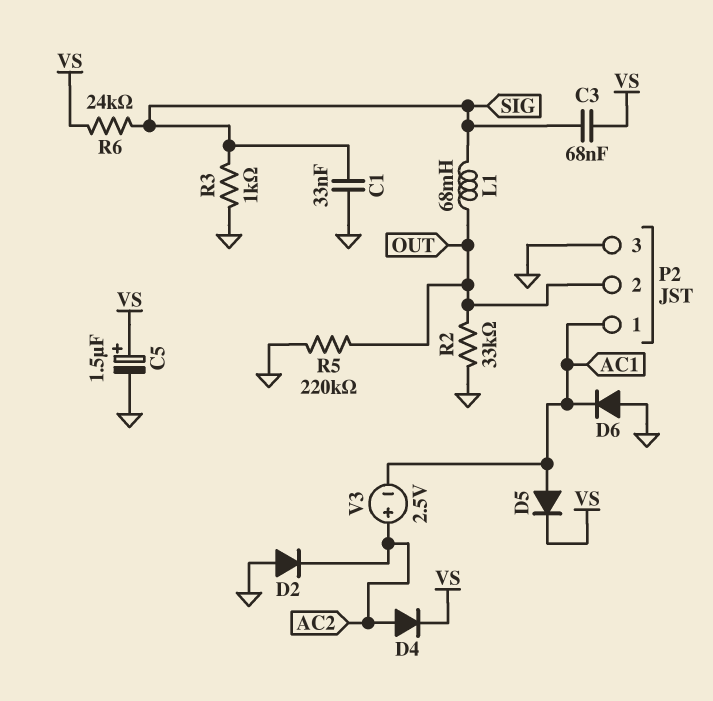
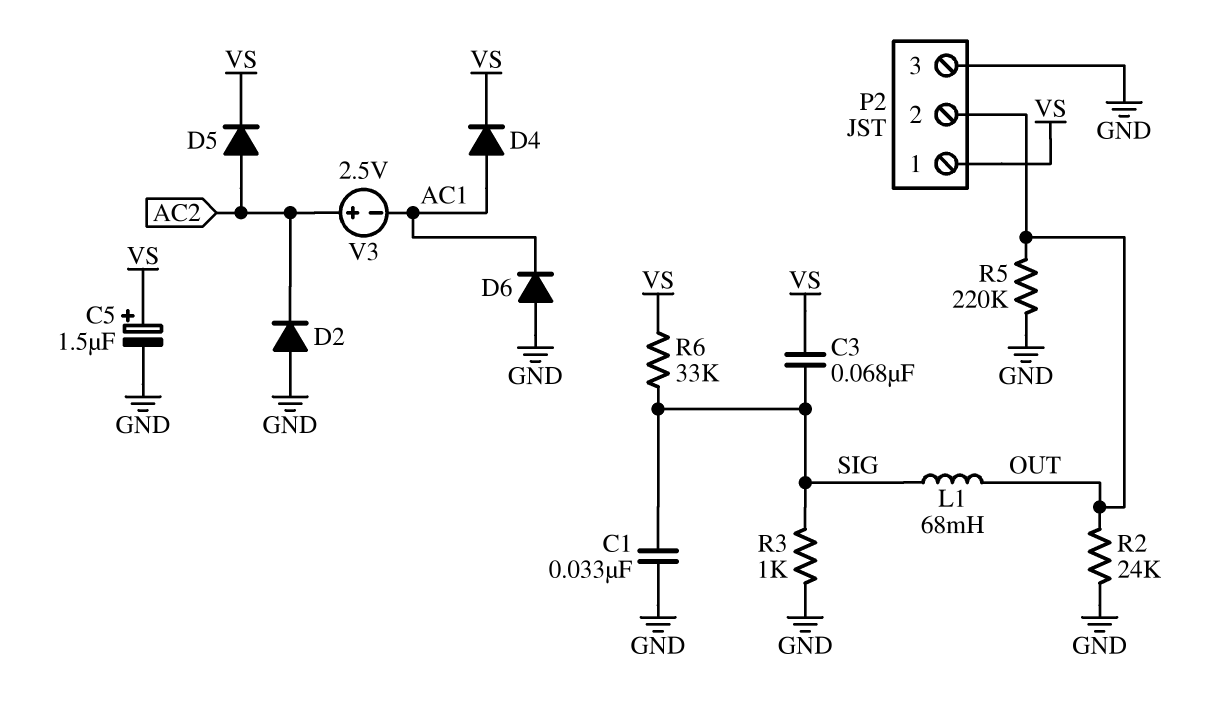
D4: diode (A AC2, K VS) -> diode (A AC1, K VS)
D5: diode (A AC1, K VS) -> diode (A AC2, K VS)
P2 pin 1: AC1 -> VS
R2: 33k (GND, OUT) -> 24k (GND, OUT)
R6: 24k (SIG, VS) -> 33k (SIG, VS)

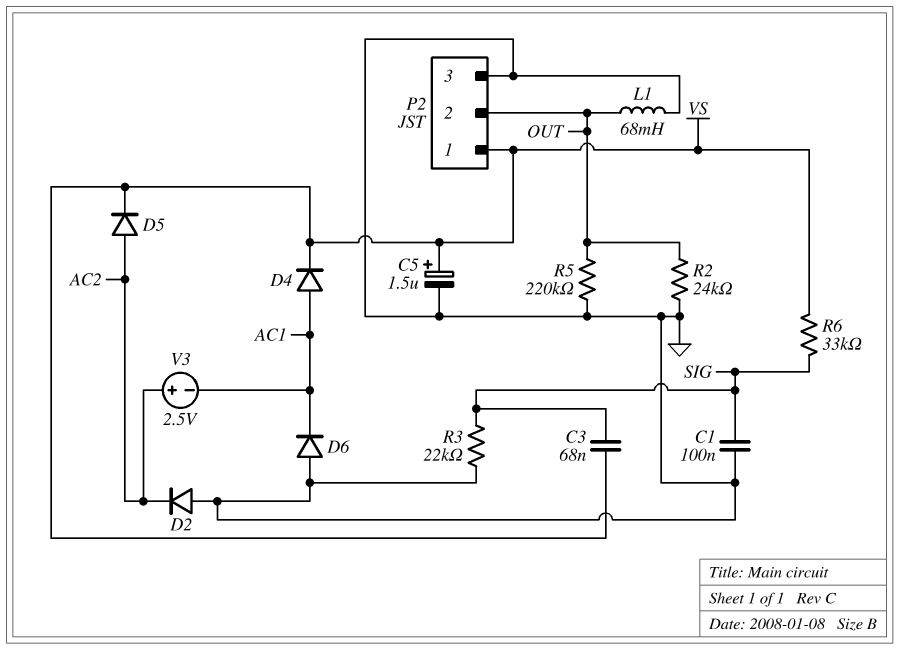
C1: 33nF (GND, SIG) -> 100nF (GND, SIG)
L1: 68mH (OUT, SIG) -> 68mH (GND, OUT)
R3: 1k (GND, SIG) -> 22k (GND, SIG)

